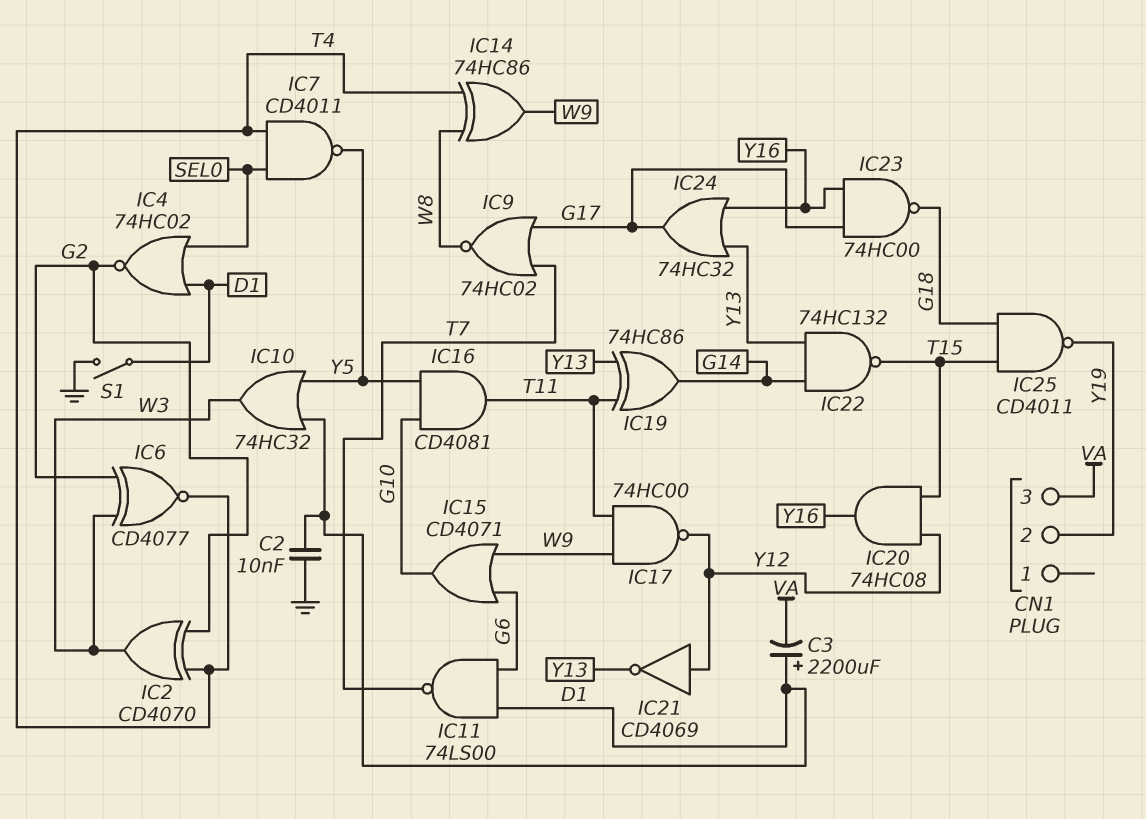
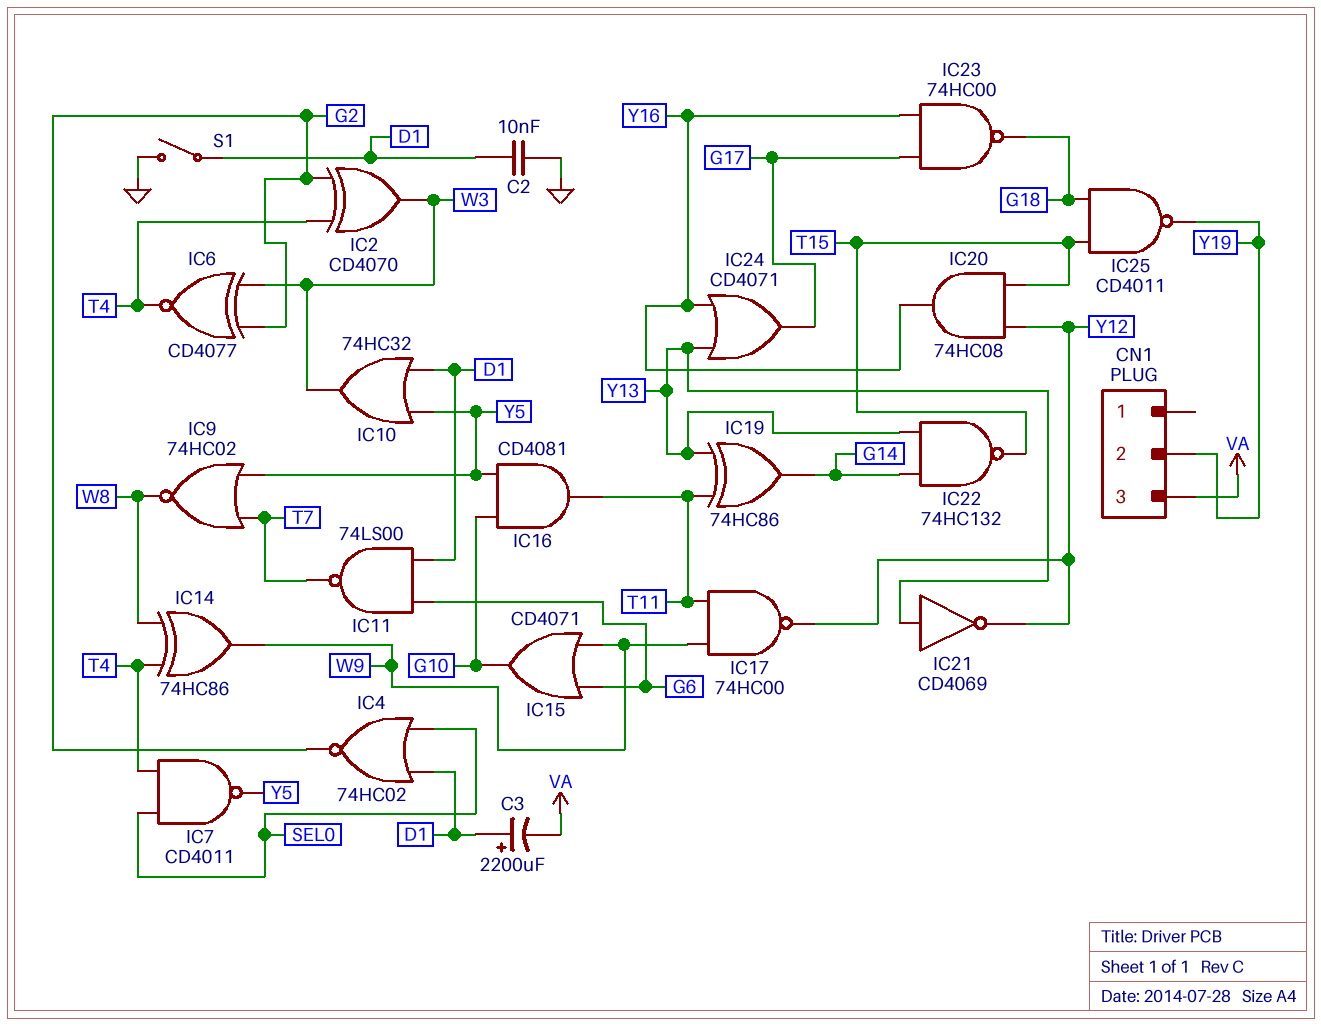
IC9: NOR 74HC02 (in G17, in T7, out W8) -> NOR 74HC02 (in T7, in Y5, out W8)
IC21: NOT CD4069 (in Y12, out Y13) -> NOT CD4069 (in Y13, out Y12)
IC24: OR 74HC32 (in Y13, in Y16, out G17) -> OR CD4071 (in Y13, in Y16, out G17)

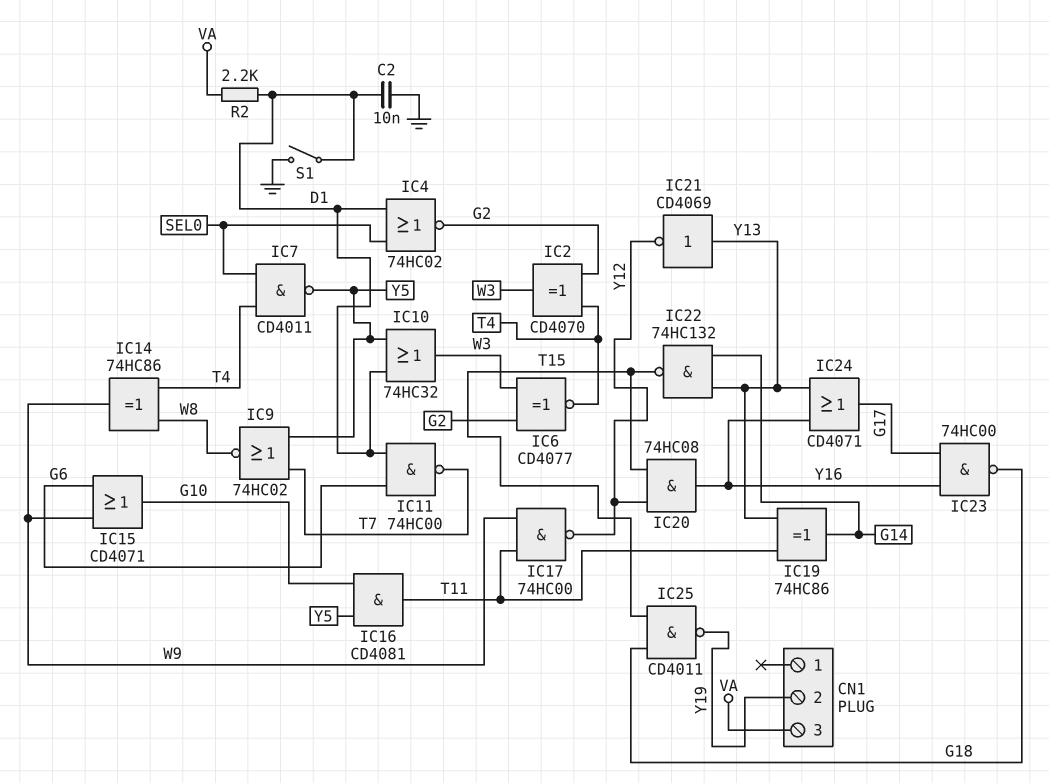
C3: 2200uF (plus D1, minus VA) -> none
IC11: NAND 74LS00 (in D1, in G6, out T7) -> NAND 74HC00 (in D1, in G6, out T7)
R2: none -> 2.2k (D1, VA)

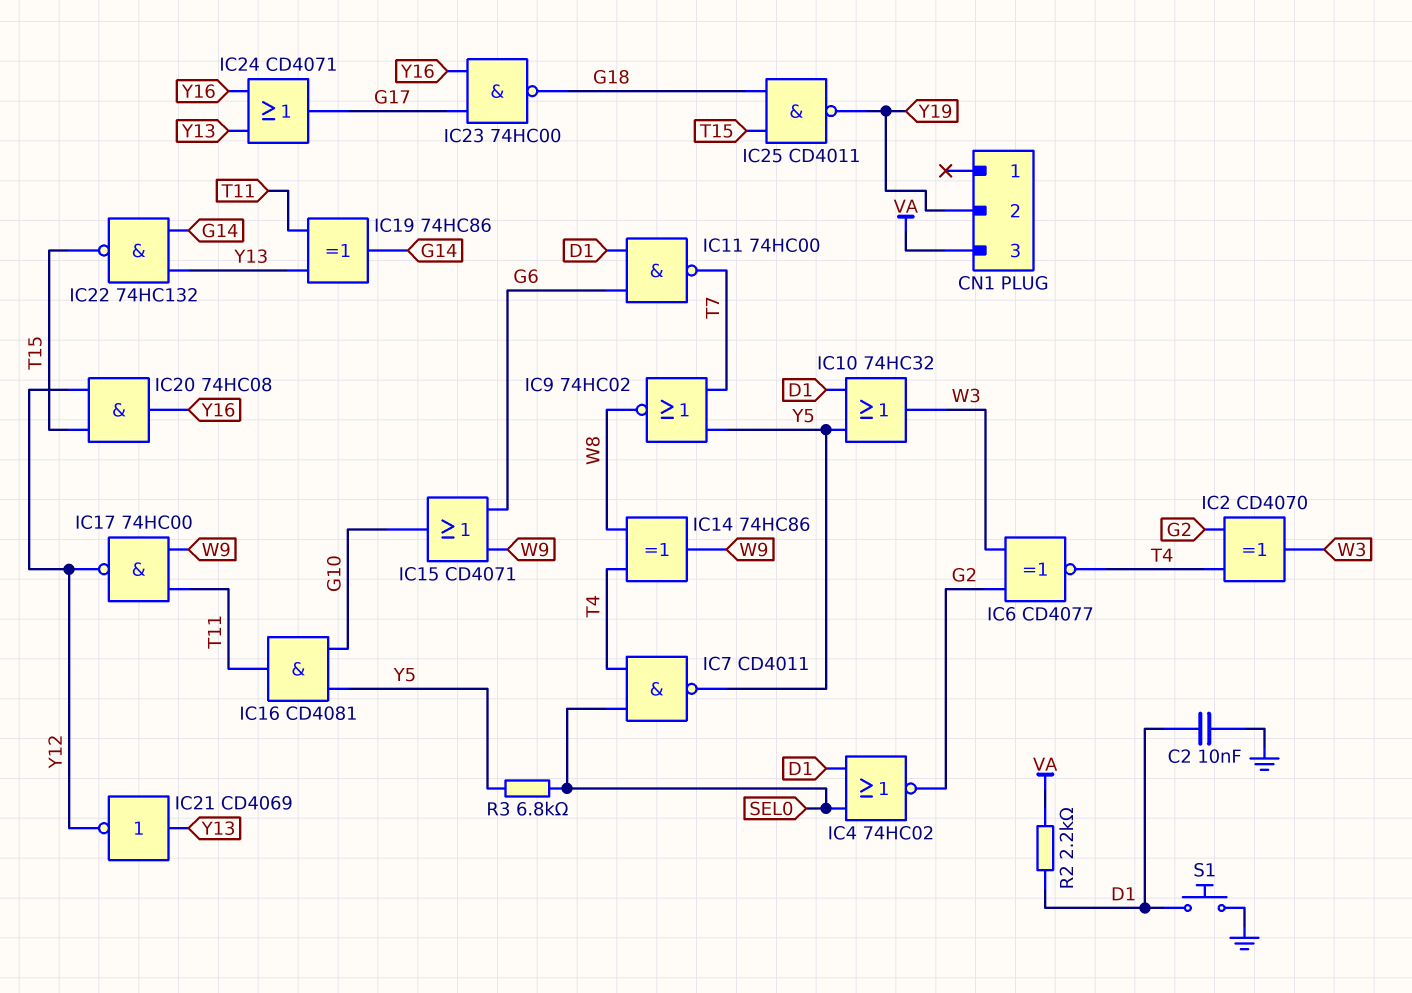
R3: none -> 6.8k (SEL0, Y5)
S1: switch (D1, GND) -> button (D1, GND)

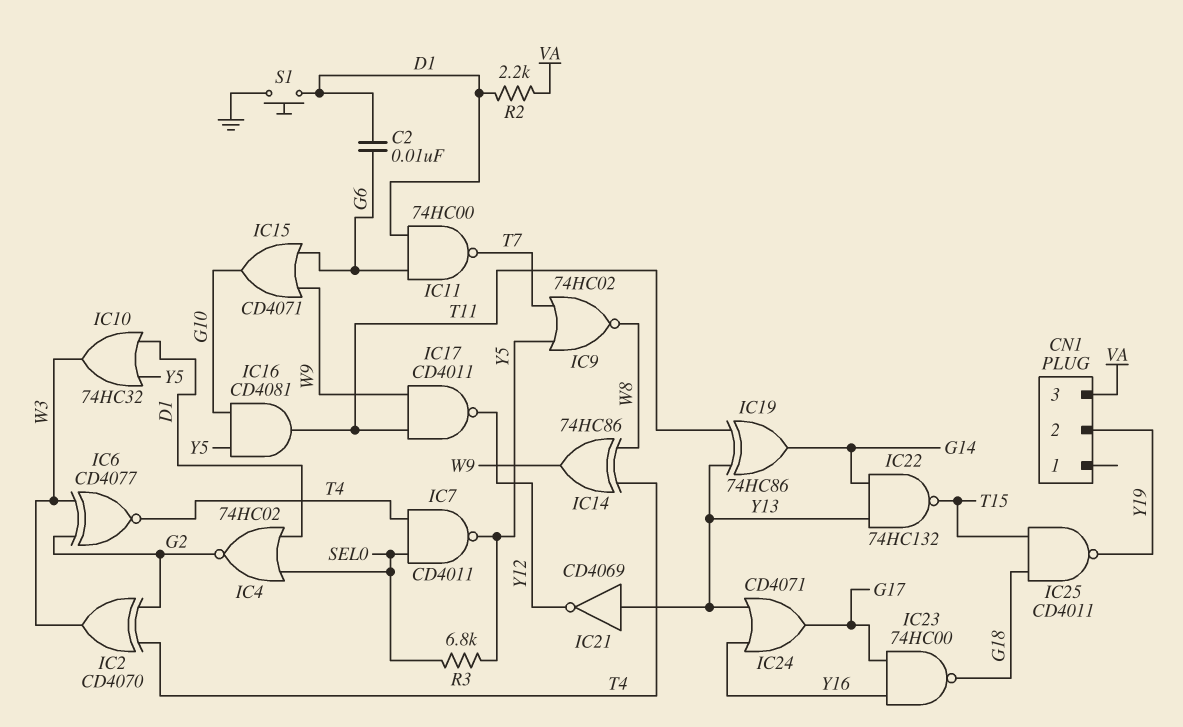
C2: 10nF (D1, GND) -> 10nF (D1, G6)
IC17: NAND 74HC00 (in T11, in W9, out Y12) -> NAND CD4011 (in T11, in W9, out Y12)
IC20: AND 74HC08 (in T15, in Y12, out Y16) -> none

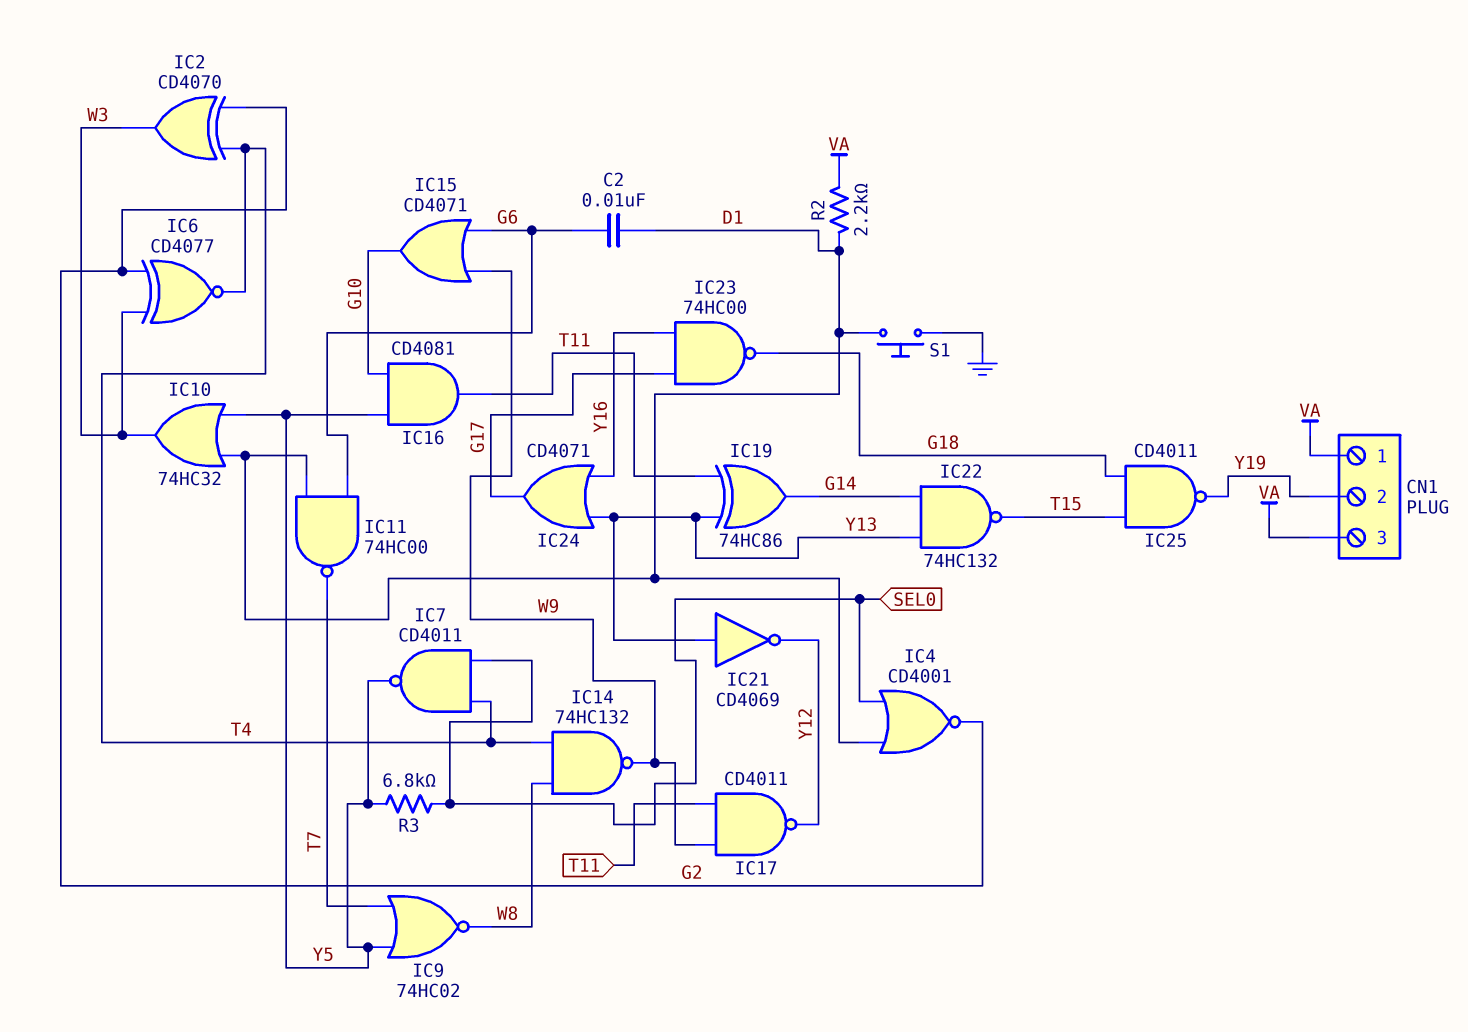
CN1 pin 1: none -> VA
IC4: NOR 74HC02 (in D1, in SEL0, out G2) -> NOR CD4001 (in D1, in SEL0, out G2)
IC14: XOR 74HC86 (in T4, in W8, out W9) -> NAND 74HC132 (in T4, in W8, out W9)

